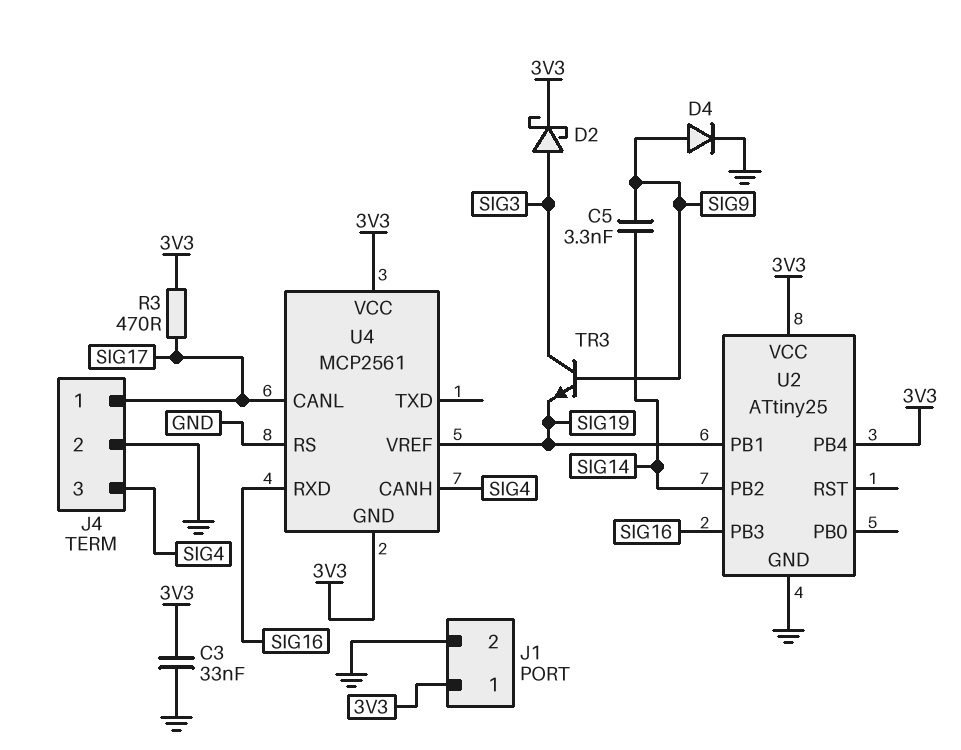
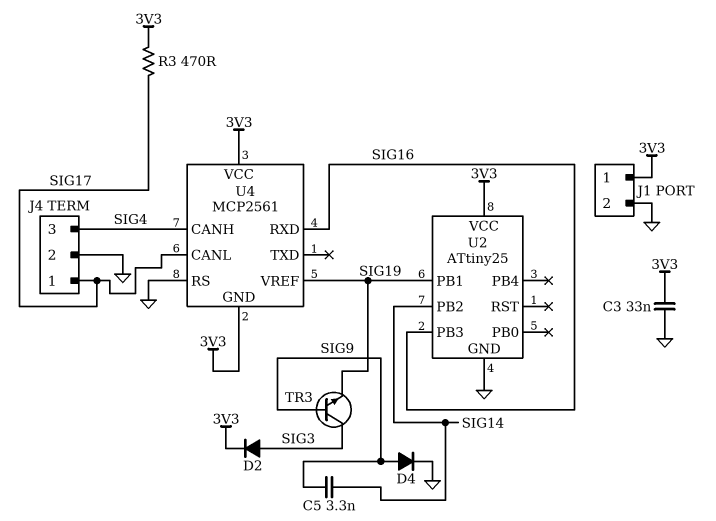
D2: schottky (A SIG3, K 3V3) -> diode (A SIG3, K 3V3)
U2 pin PB4: 3V3 -> none

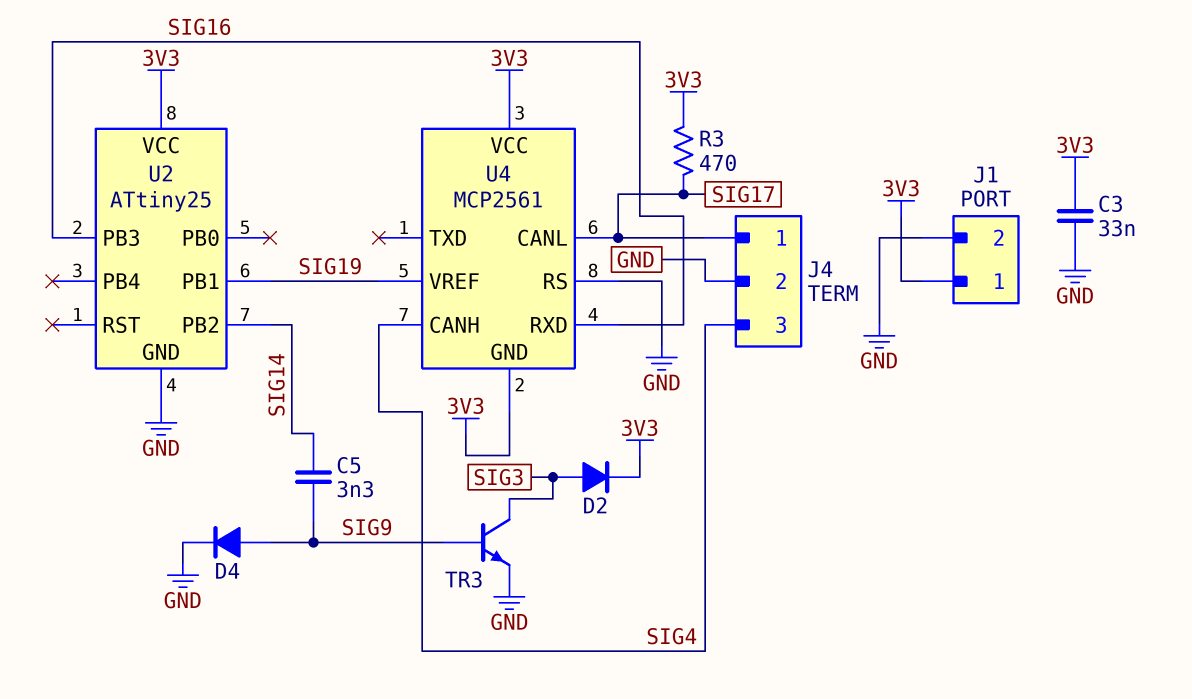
TR3: NPN (B SIG9, C SIG3, E SIG19) -> NPN (B SIG9, C SIG3, E GND)

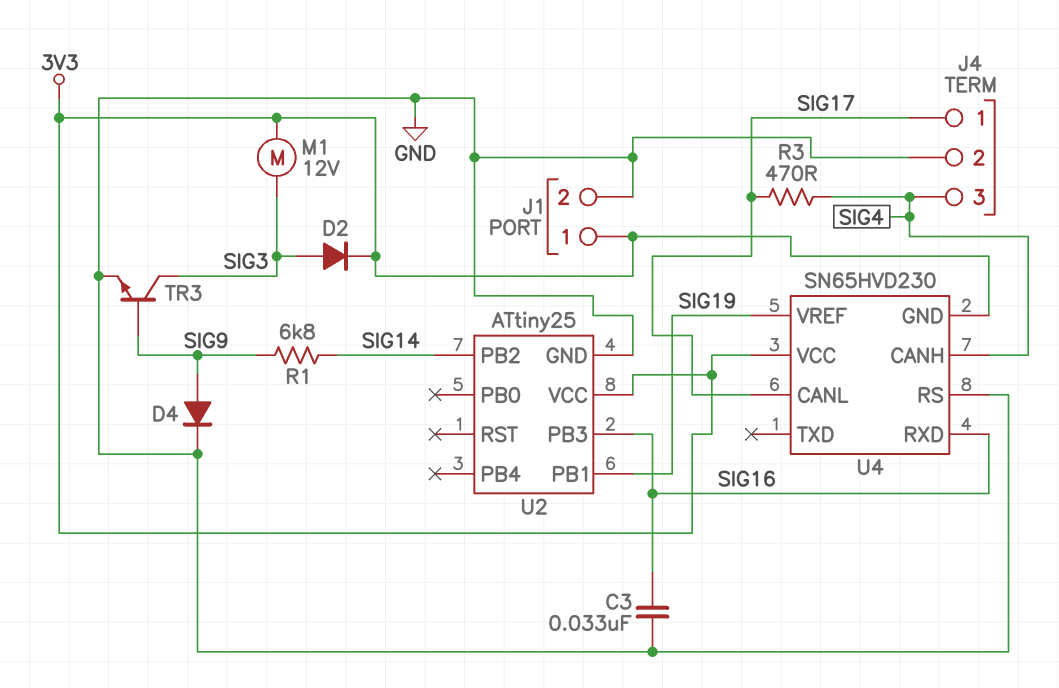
C3: 33nF (3V3, GND) -> 33nF (GND, SIG16)
C5: 3.3nF (SIG9, SIG14) -> none
M1: none -> motor 12V (3V3, SIG3)
R1: none -> 6.8k (SIG9, SIG14)
R3: 470 (3V3, SIG17) -> 470 (SIG4, SIG17)
U4: MCP2561 -> SN65HVD230

